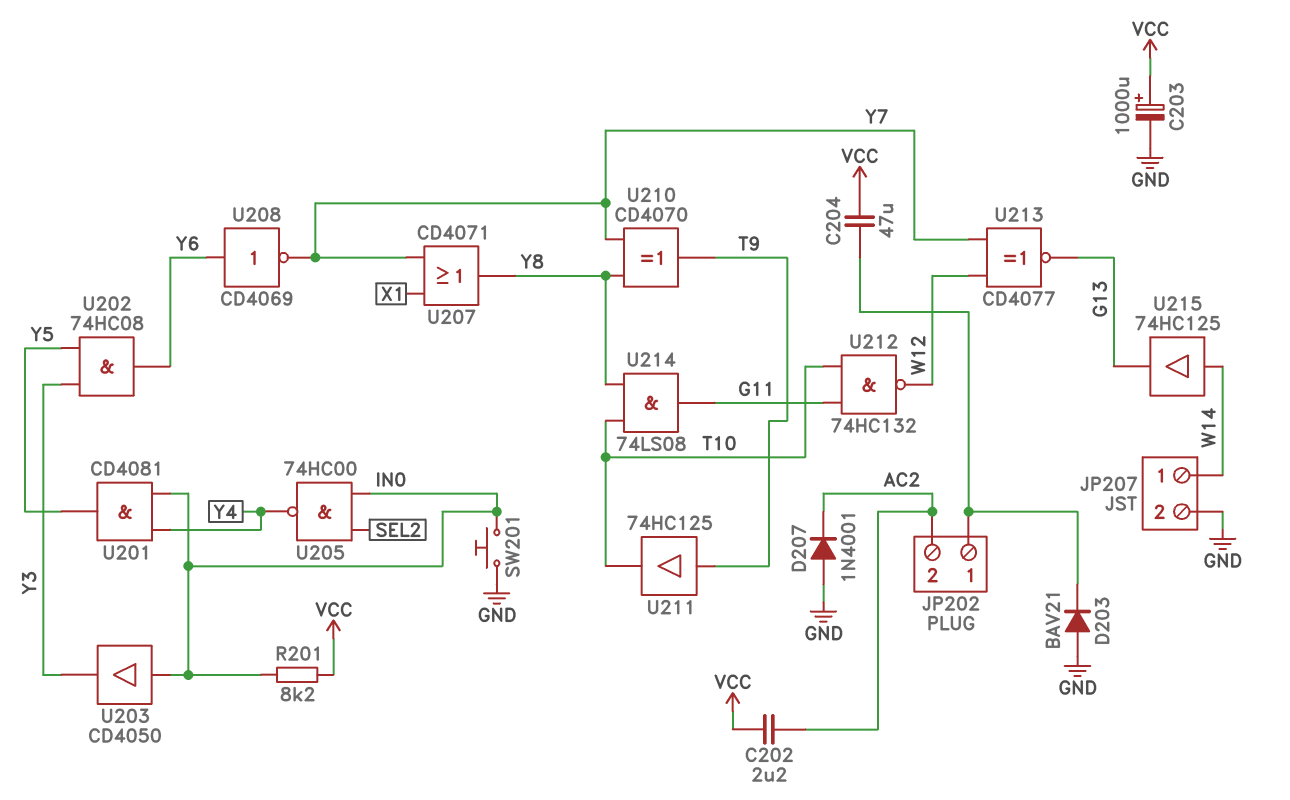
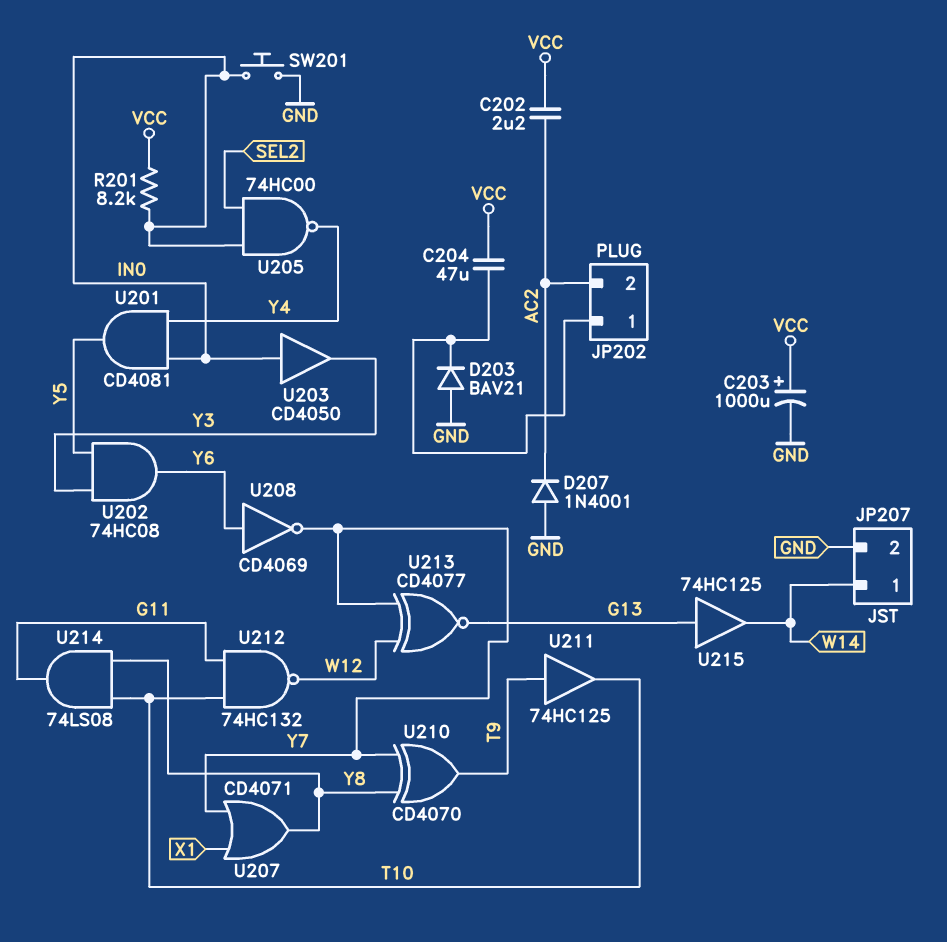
U215: buffer 74HC125 (in W14, out G13) -> buffer 74HC125 (in G13, out W14)

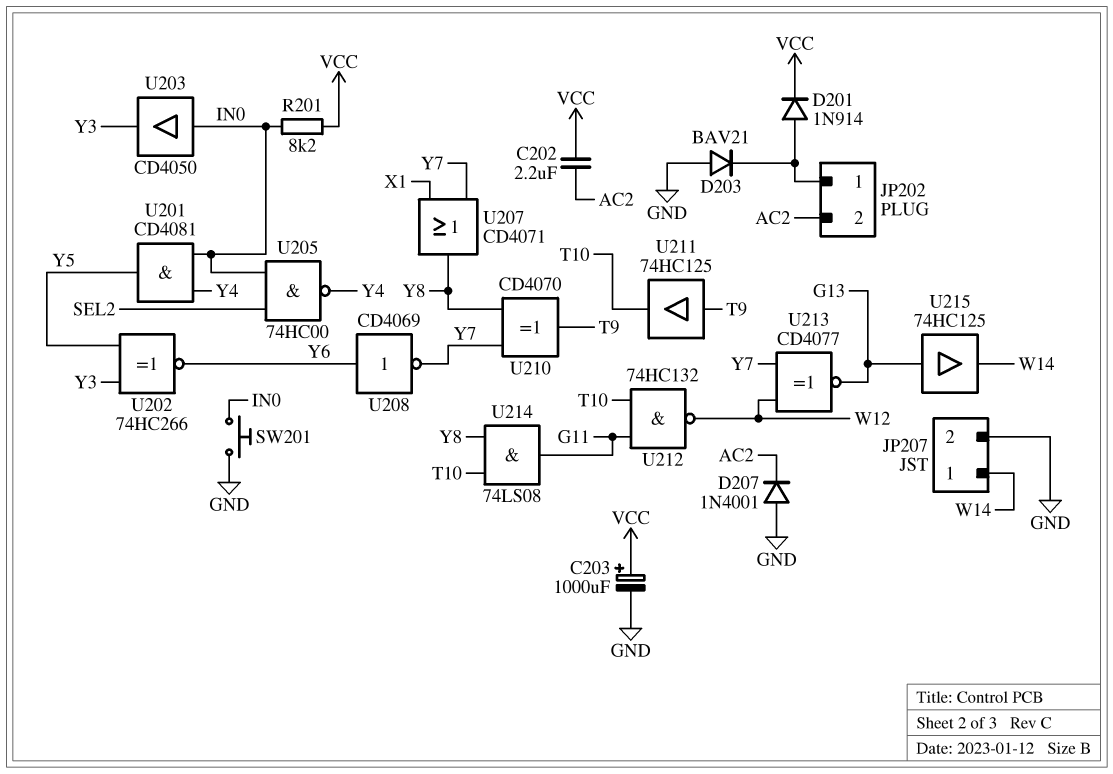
C204: 47uF (JP202/1, VCC) -> none
D201: none -> diode 1N914 (A JP202/1, K VCC)
U202: AND 74HC08 (in Y3, in Y5, out Y6) -> XNOR 74HC266 (in Y3, in Y5, out Y6)

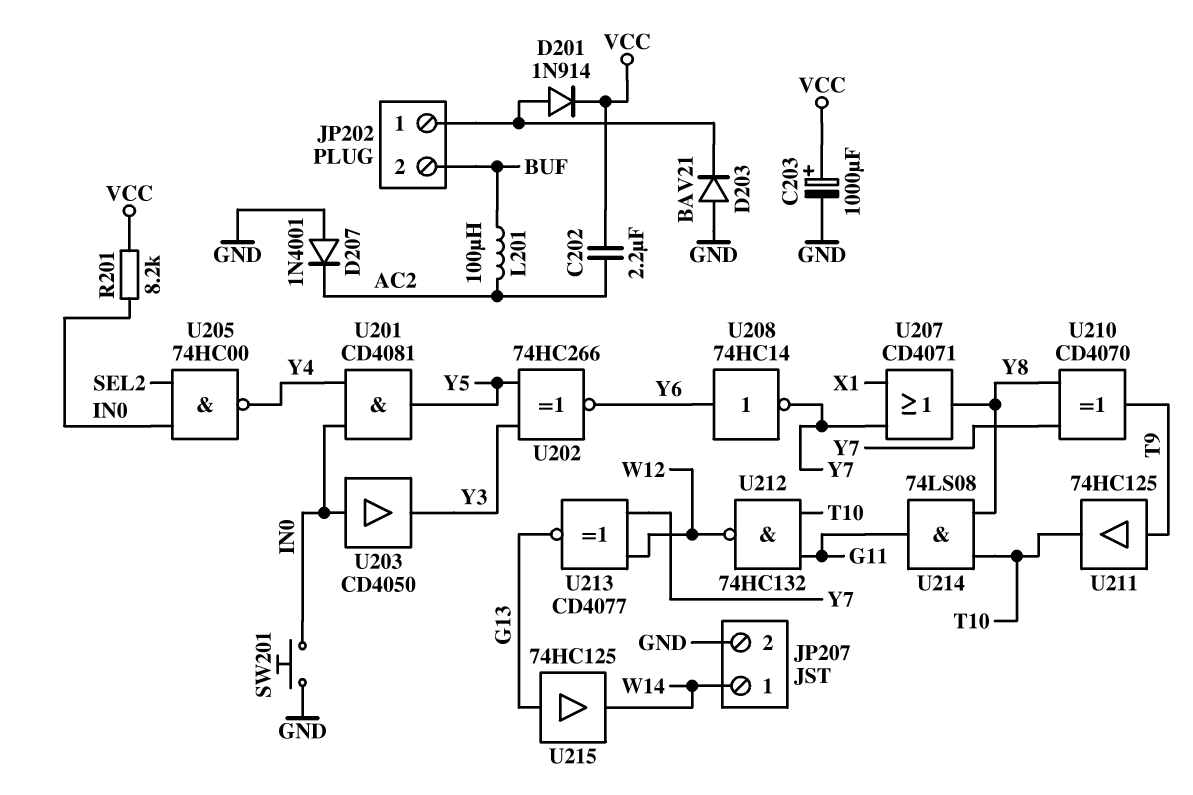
JP202 pin 2: AC2 -> BUF
L201: none -> 100uH (AC2, BUF)
U208: NOT CD4069 (in Y6, out Y7) -> NOT 74HC14 (in Y6, out Y7)

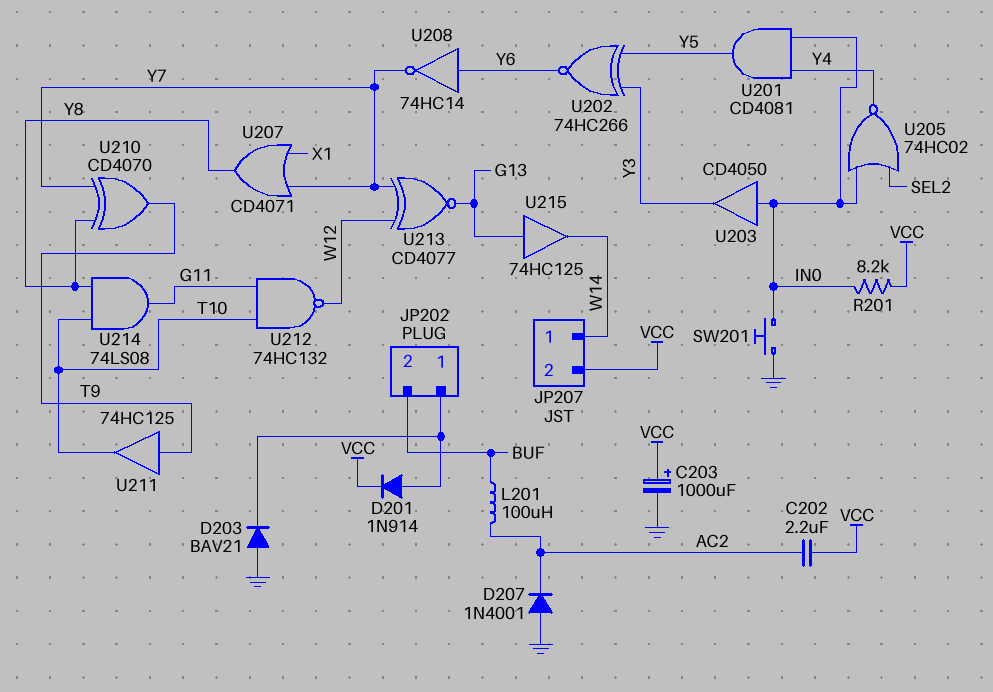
JP207 pin 2: GND -> VCC
U205: NAND 74HC00 (in IN0, in SEL2, out Y4) -> NOR 74HC02 (in IN0, in SEL2, out Y4)

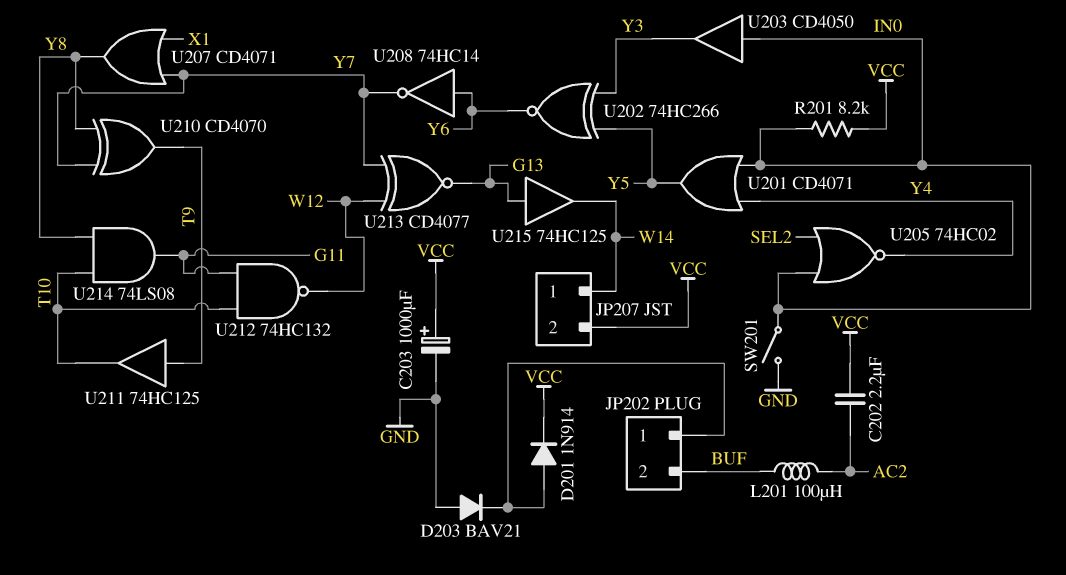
D207: diode 1N4001 (A GND, K AC2) -> none
SW201: button (GND, IN0) -> switch (GND, IN0)
U201: AND CD4081 (in IN0, in Y4, out Y5) -> OR CD4071 (in IN0, in Y4, out Y5)

